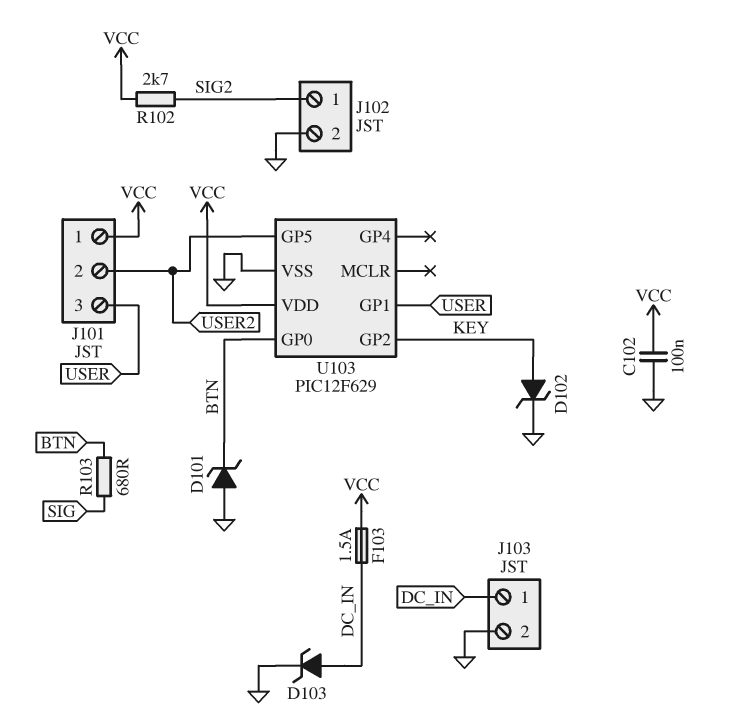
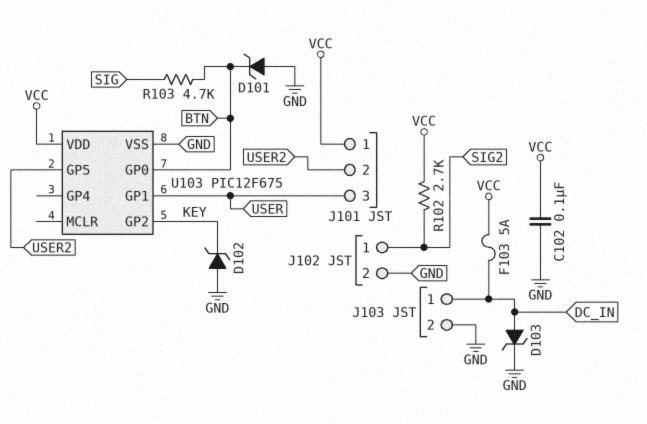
D102: zener (A KEY, K GND) -> zener (A GND, K KEY)
F103: 1.5A (DC_IN, VCC) -> 5A (DC_IN, VCC)
R103: 680 (BTN, SIG) -> 4.7k (BTN, SIG)
U103: PIC12F629 -> PIC12F675

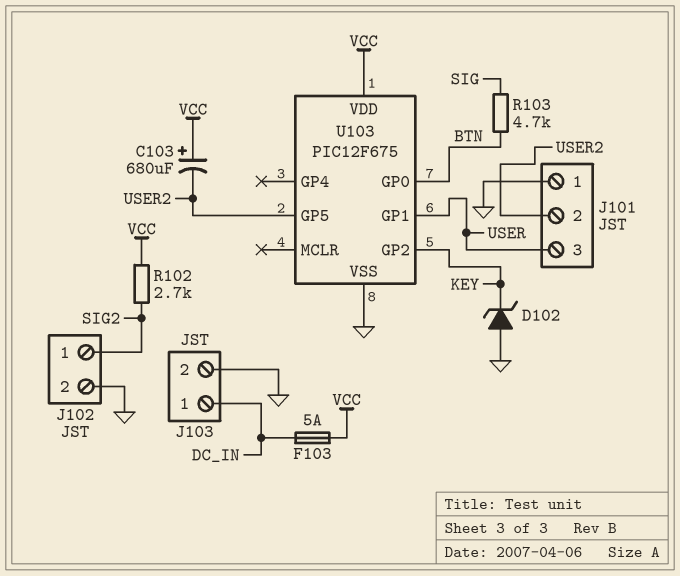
C102: 100nF (GND, VCC) -> none
C103: none -> 680uF (plus VCC, minus USER2)
D101: zener (A GND, K BTN) -> none
D103: zener (A DC_IN, K GND) -> none
J101 pin 1: VCC -> GND

